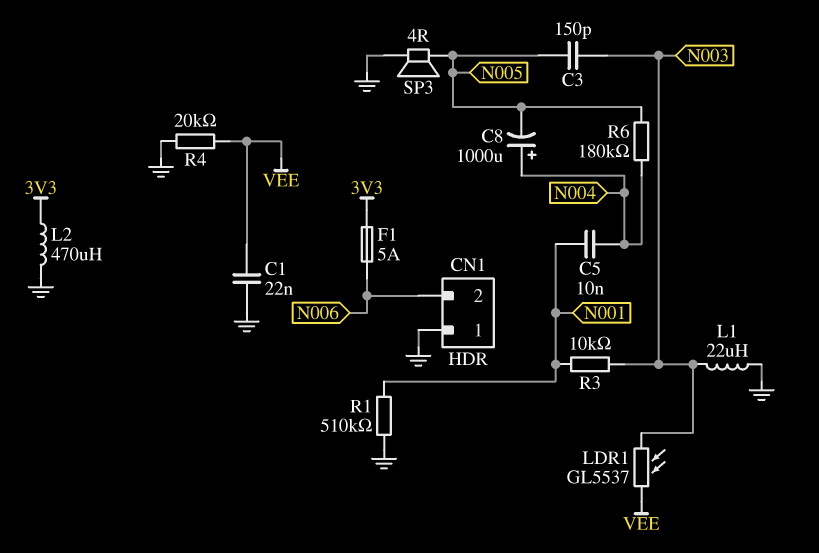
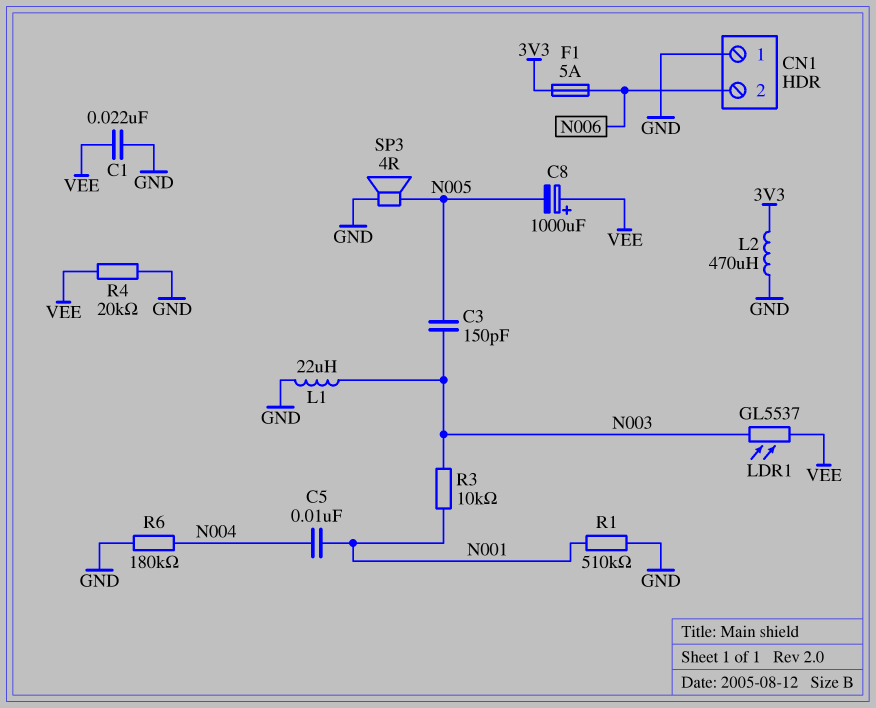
C8: 1000uF (plus N004, minus N005) -> 1000uF (plus VEE, minus N005)
R6: 180k (N004, N005) -> 180k (GND, N004)

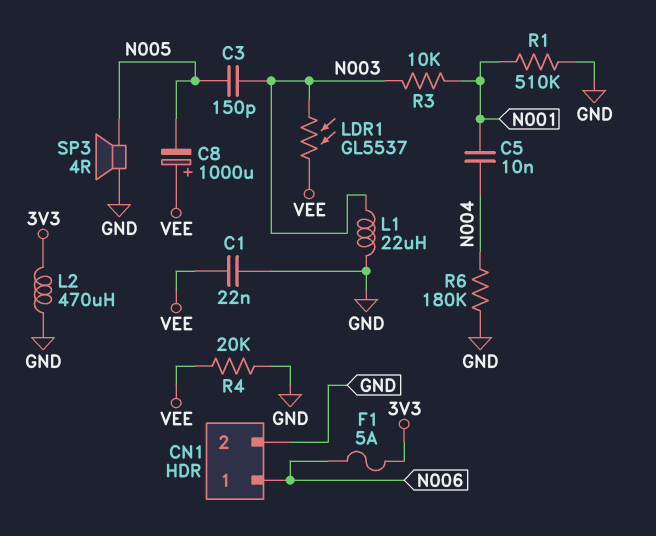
CN1 pin 1: GND -> N006
CN1 pin 2: N006 -> GND

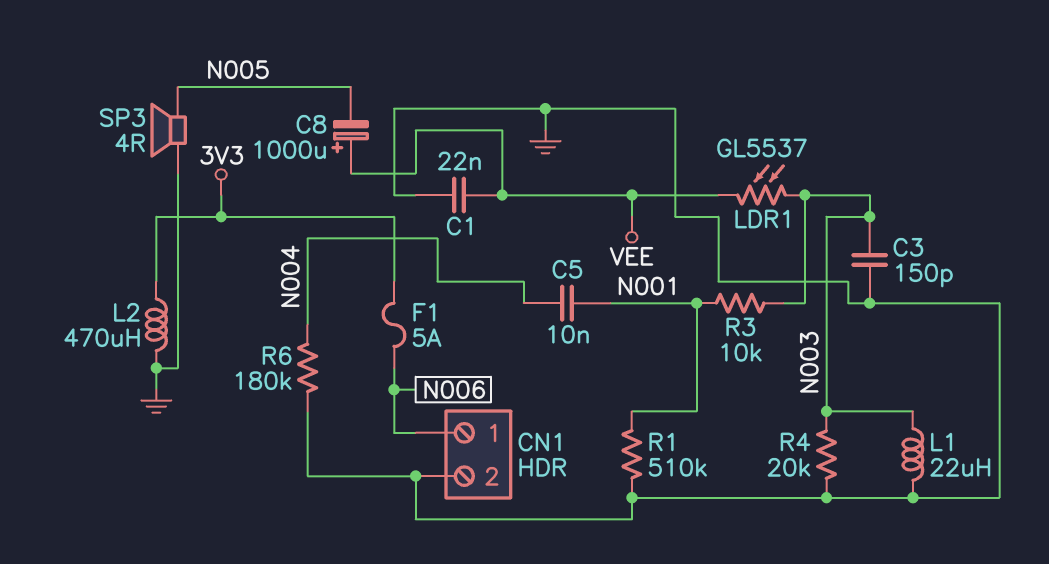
C3: 150pF (N003, N005) -> 150pF (GND, N003)
R4: 20k (GND, VEE) -> 20k (GND, N003)

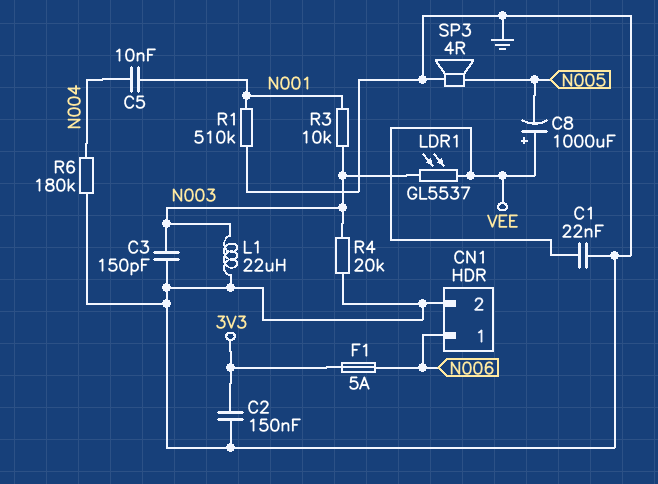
C2: none -> 150nF (3V3, GND)
L2: 470uH (3V3, GND) -> none

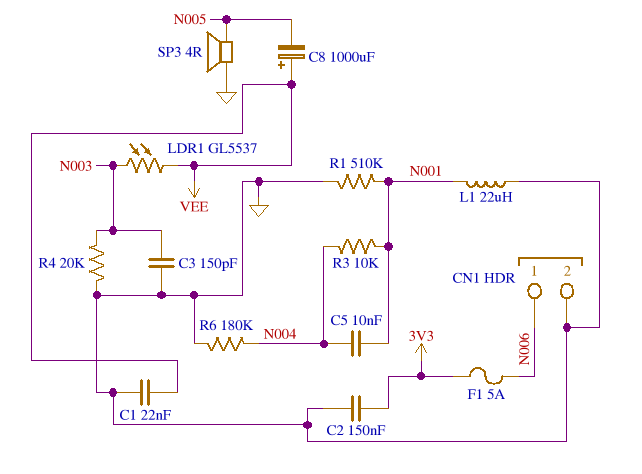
L1: 22uH (GND, N003) -> 22uH (GND, N001)
R3: 10k (N001, N003) -> 10k (N001, N004)

